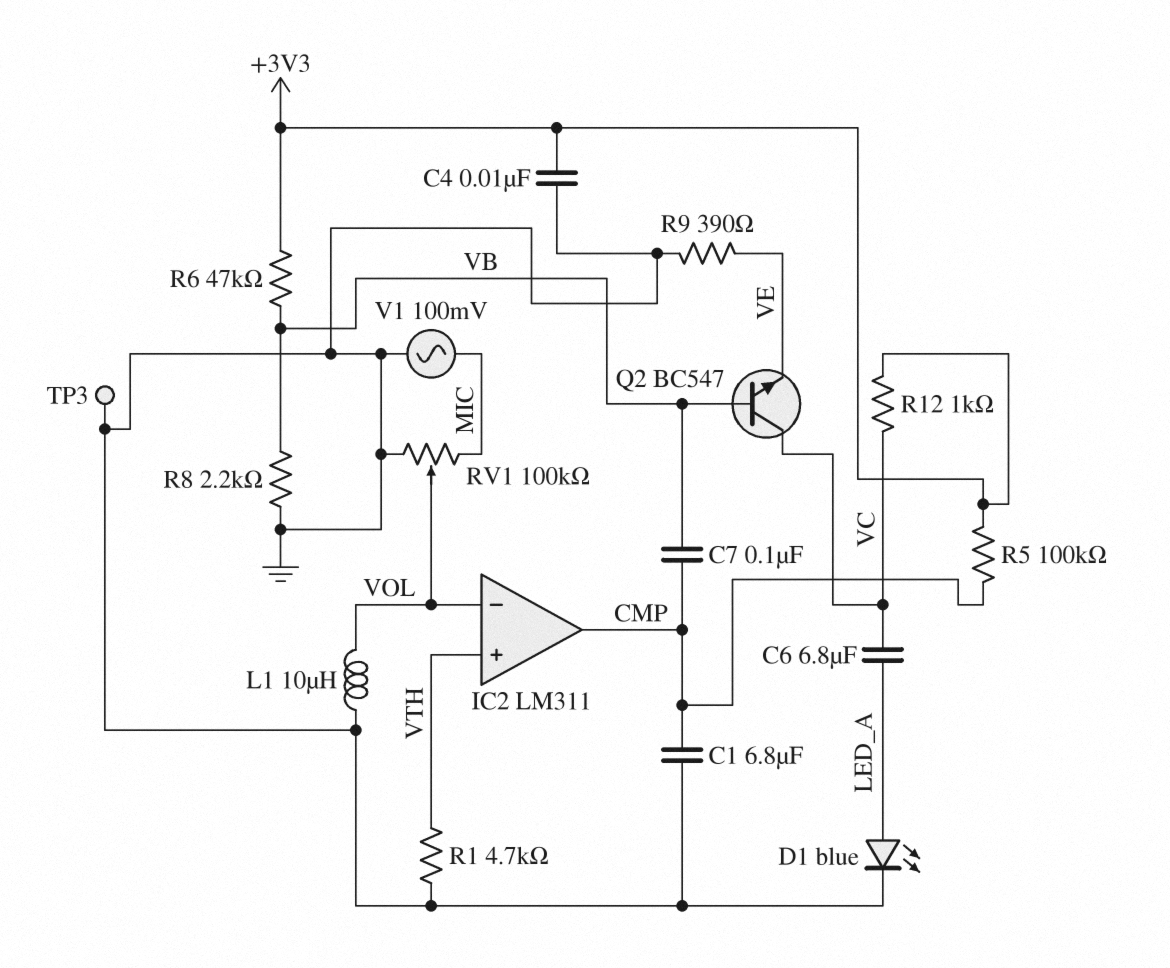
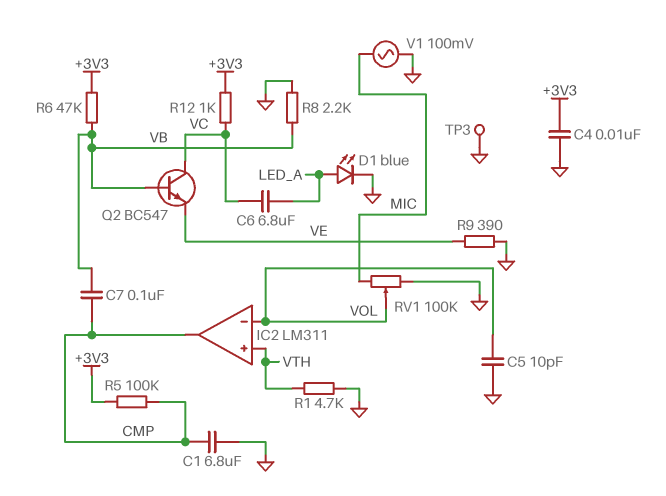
C5: none -> 10pF (GND, VOL)
L1: 10uH (GND, VOL) -> none

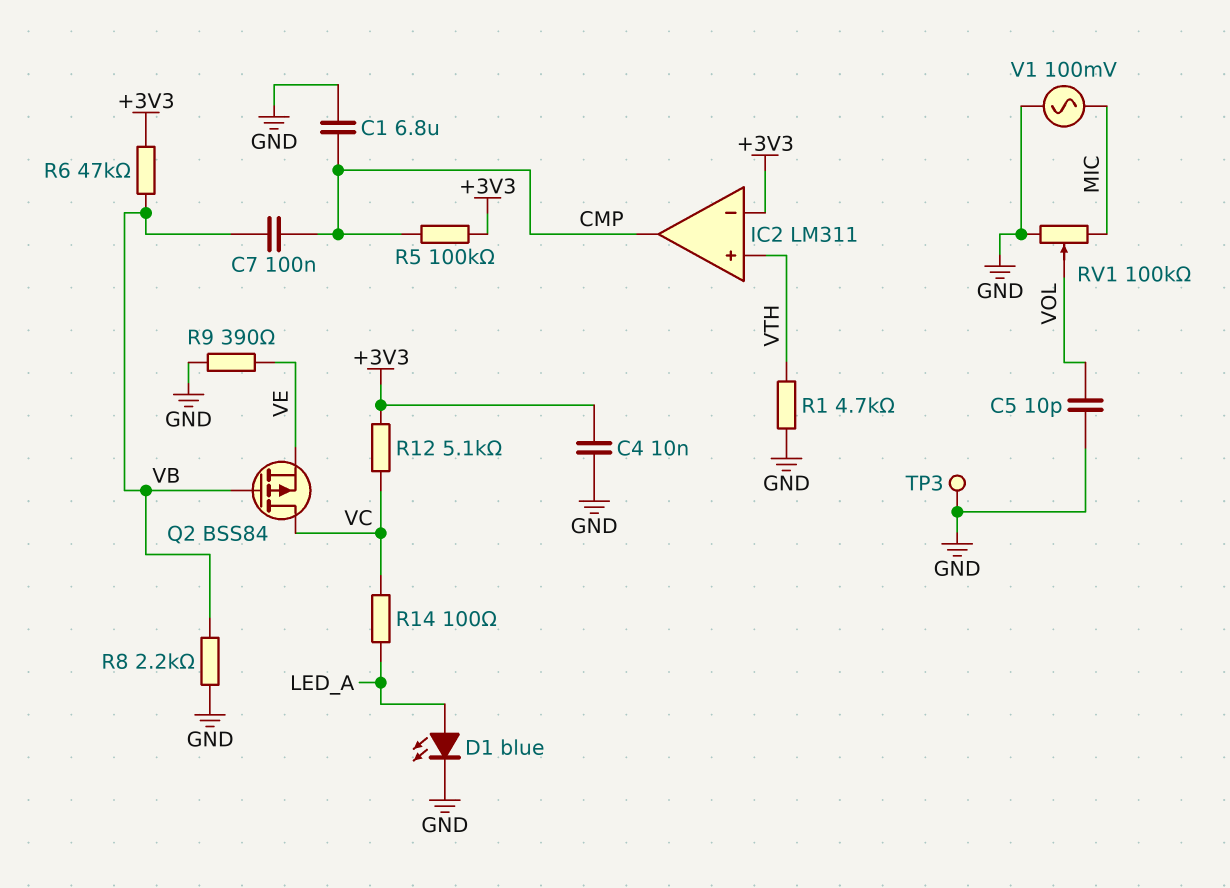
C6: 6.8uF (LED_A, VC) -> none
IC2 pin in-: VOL -> +3V3
Q2: NPN BC547 (B VB, C VC, E VE) -> PMOS BSS84 (G VB, D VC, S VE)
R12: 1k (+3V3, VC) -> 5.1k (+3V3, VC)
R14: none -> 100 (LED_A, VC)

